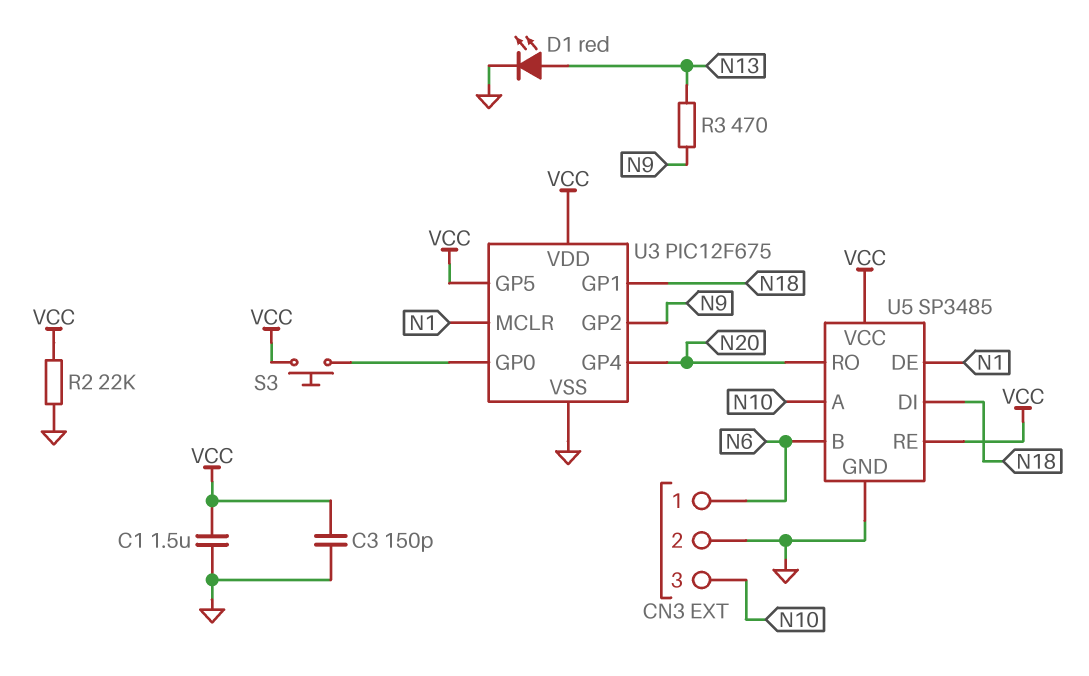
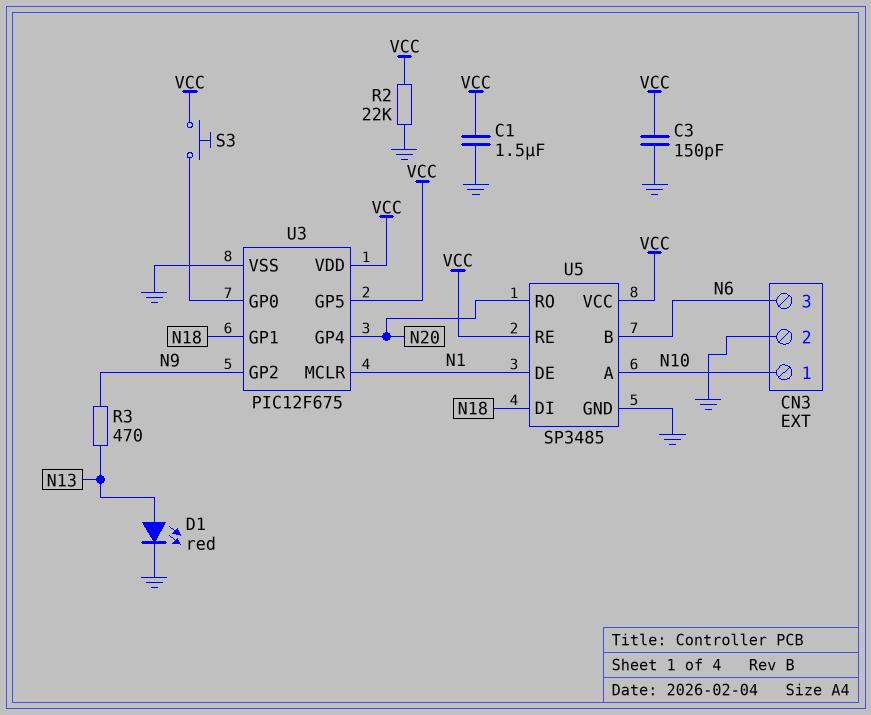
CN3 pin 1: N6 -> N10
CN3 pin 3: N10 -> N6

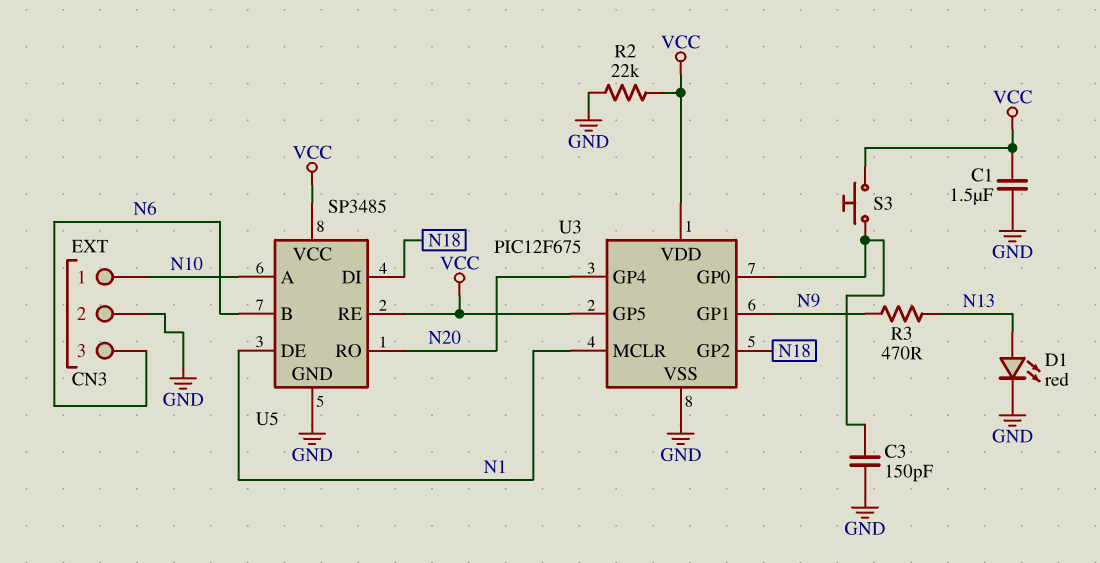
C3: 150pF (GND, VCC) -> 150pF (GND, U3/GP0)
U3 pin GP1: N18 -> N9
U3 pin GP2: N9 -> N18

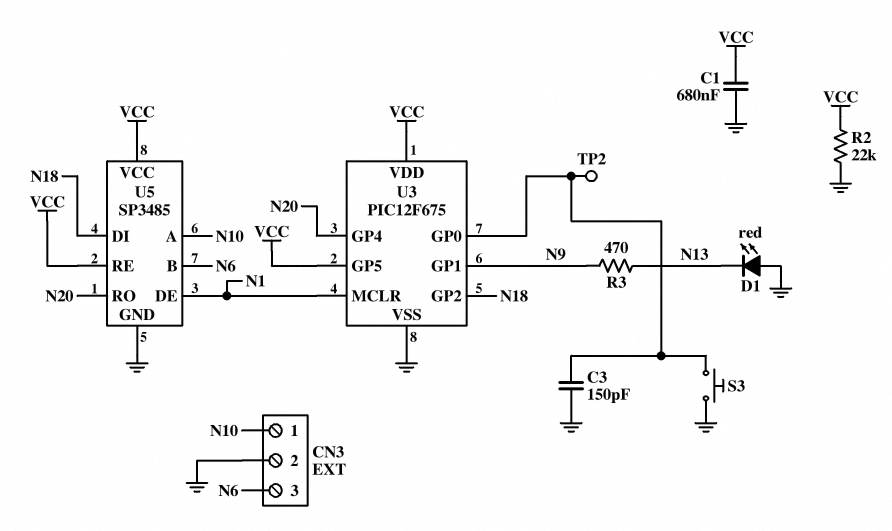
C1: 1.5uF (GND, VCC) -> 680nF (GND, VCC)
D1: LED red (A N13, K GND) -> LED red (A GND, K N13)
S3: button (U3/GP0, VCC) -> button (GND, U3/GP0)
TP2: none -> test point (U3/GP0)

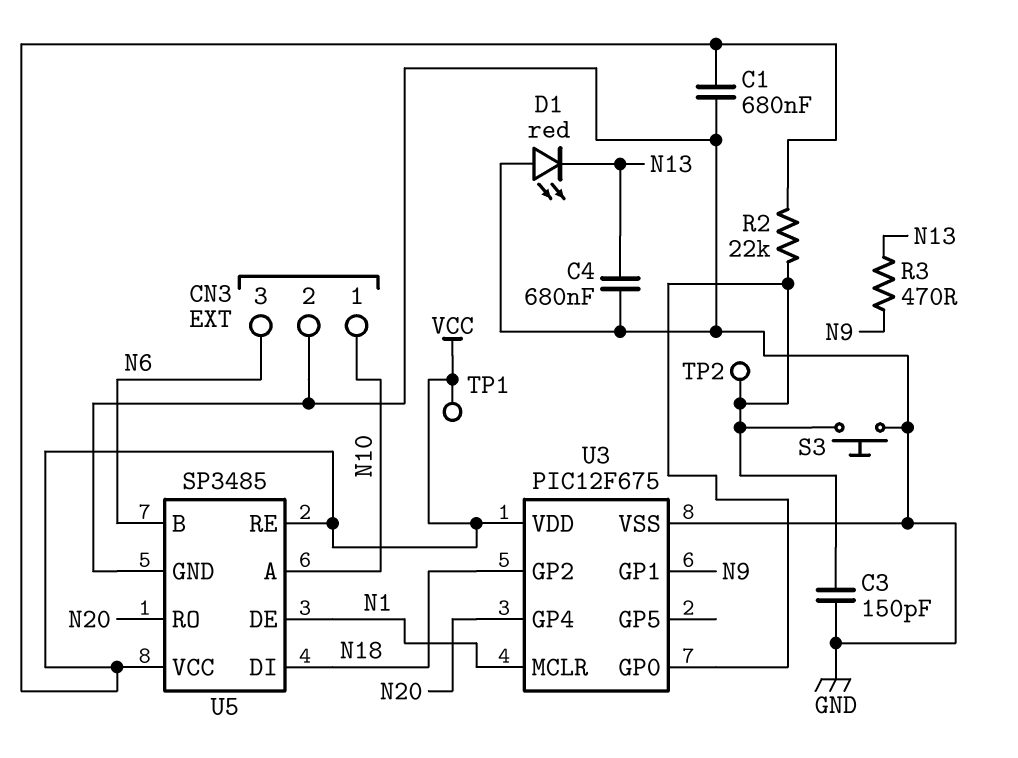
C4: none -> 680nF (GND, N13)
R2: 22k (GND, VCC) -> 22k (U3/GP0, VCC)
TP1: none -> test point (VCC)
U3 pin GP5: VCC -> none

